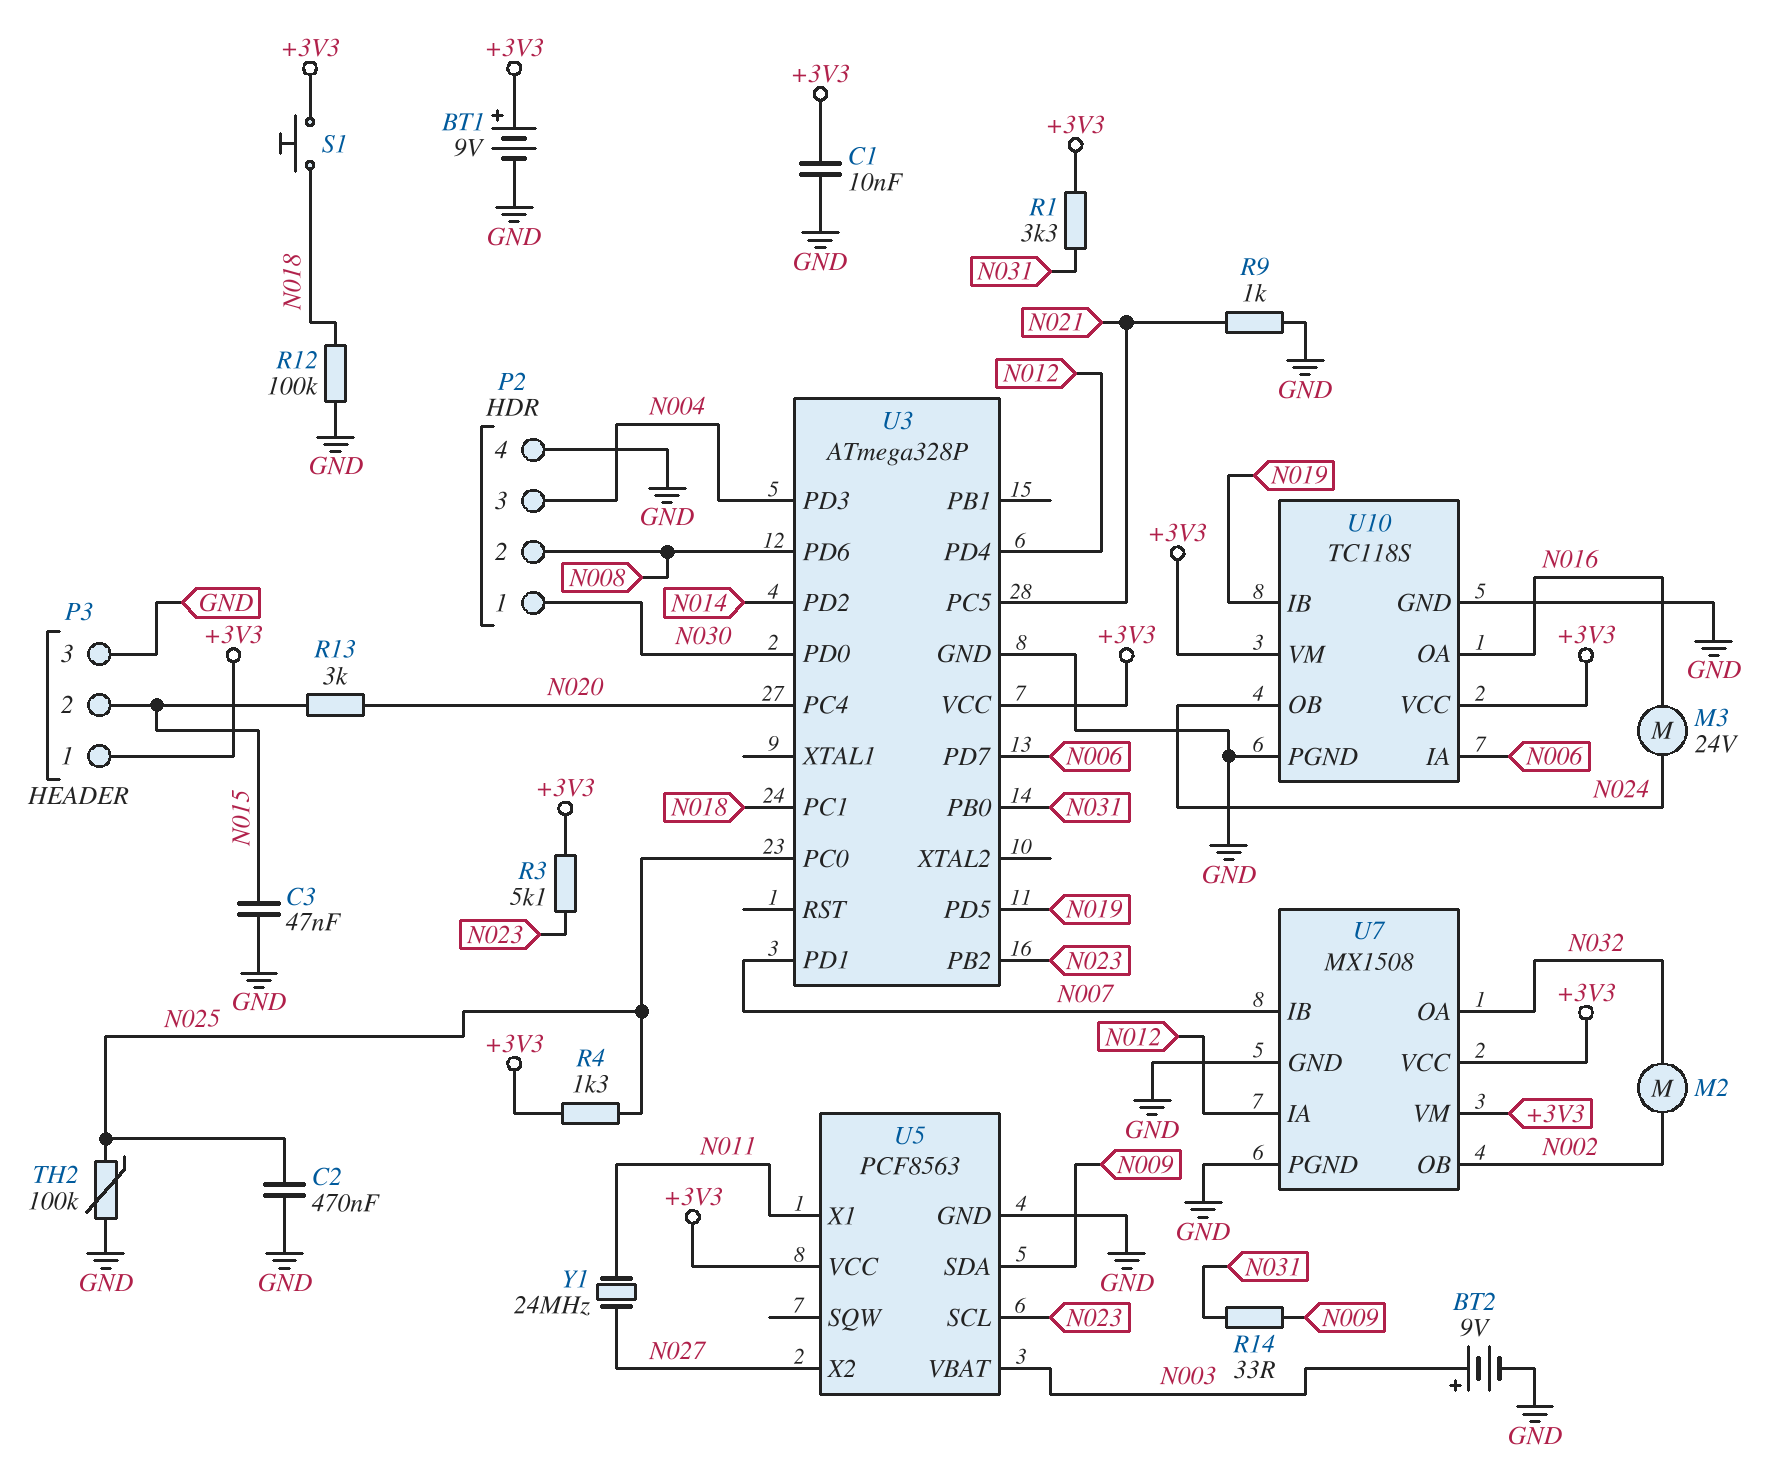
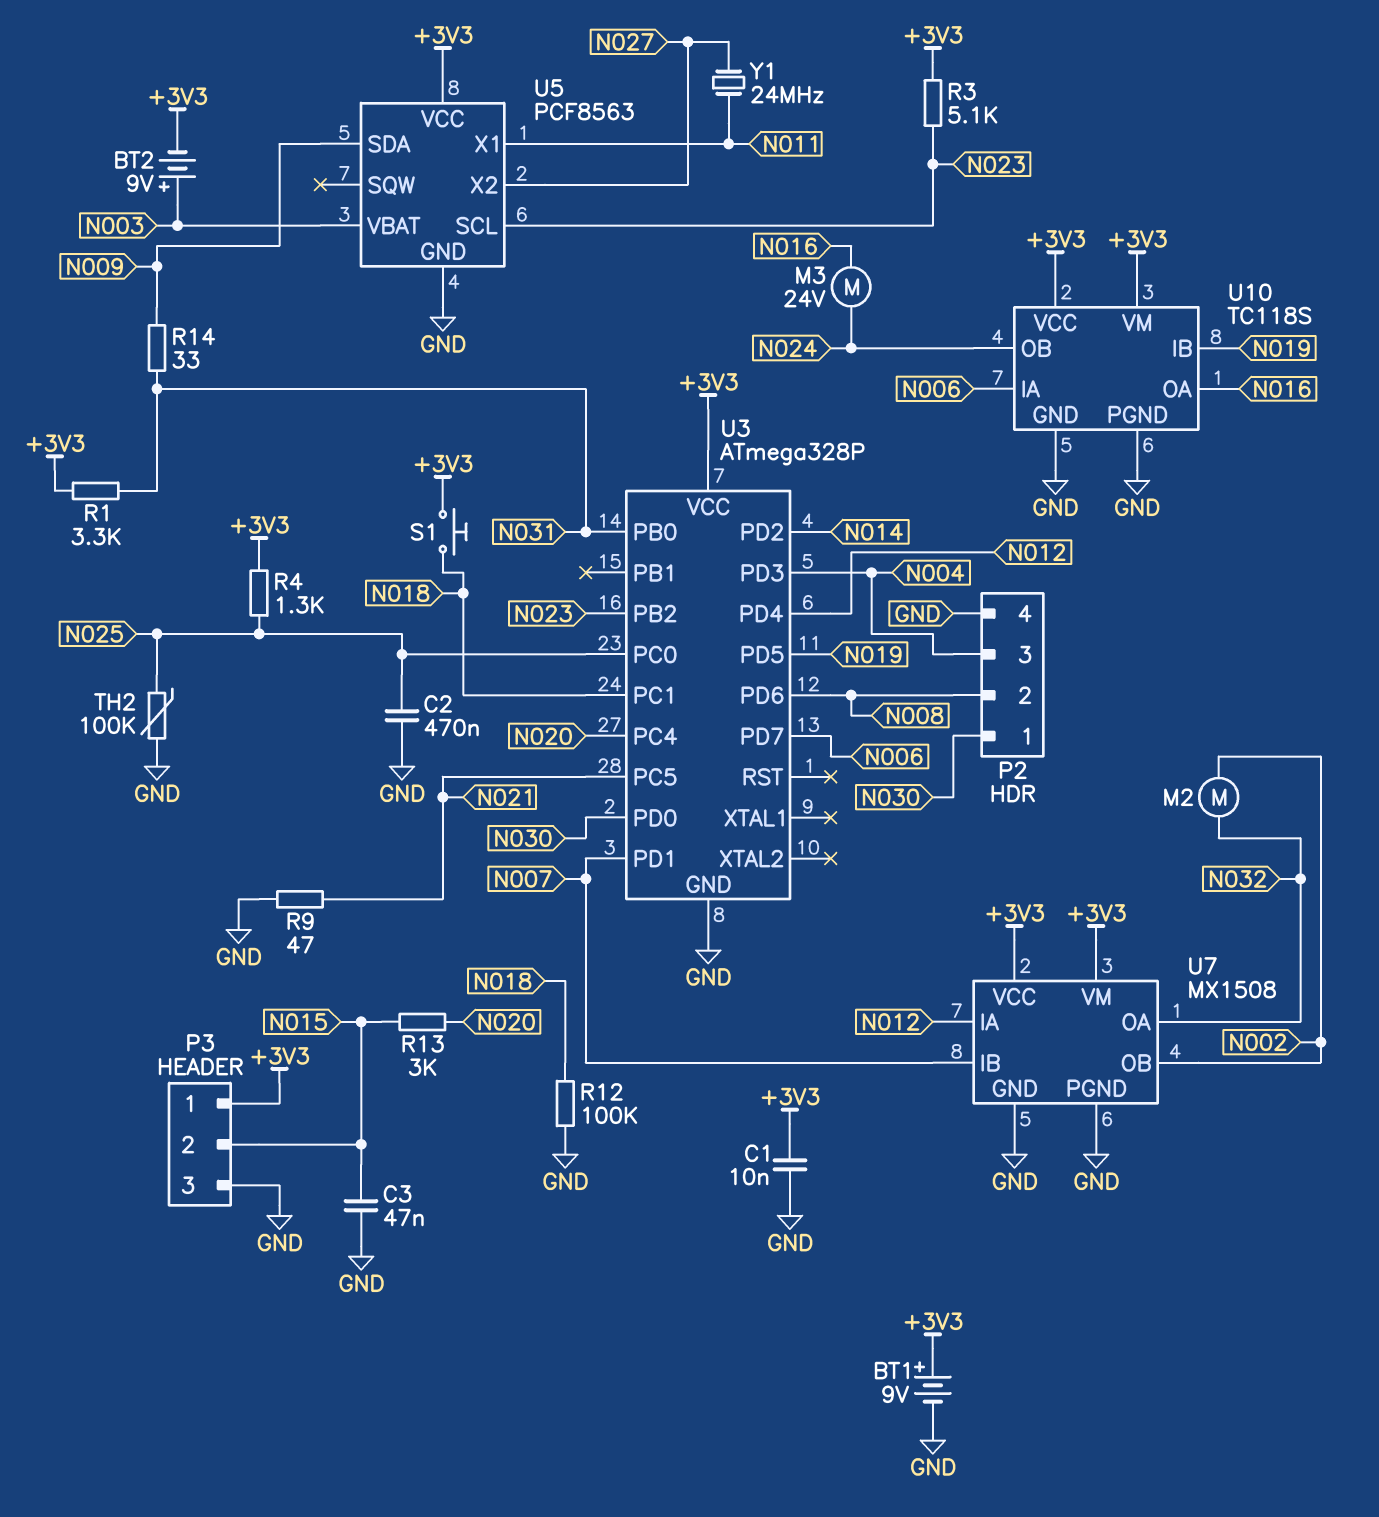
BT2: 9V (plus N003, minus GND) -> 9V (plus N003, minus +3V3)
R9: 1k (GND, N021) -> 47 (GND, N021)

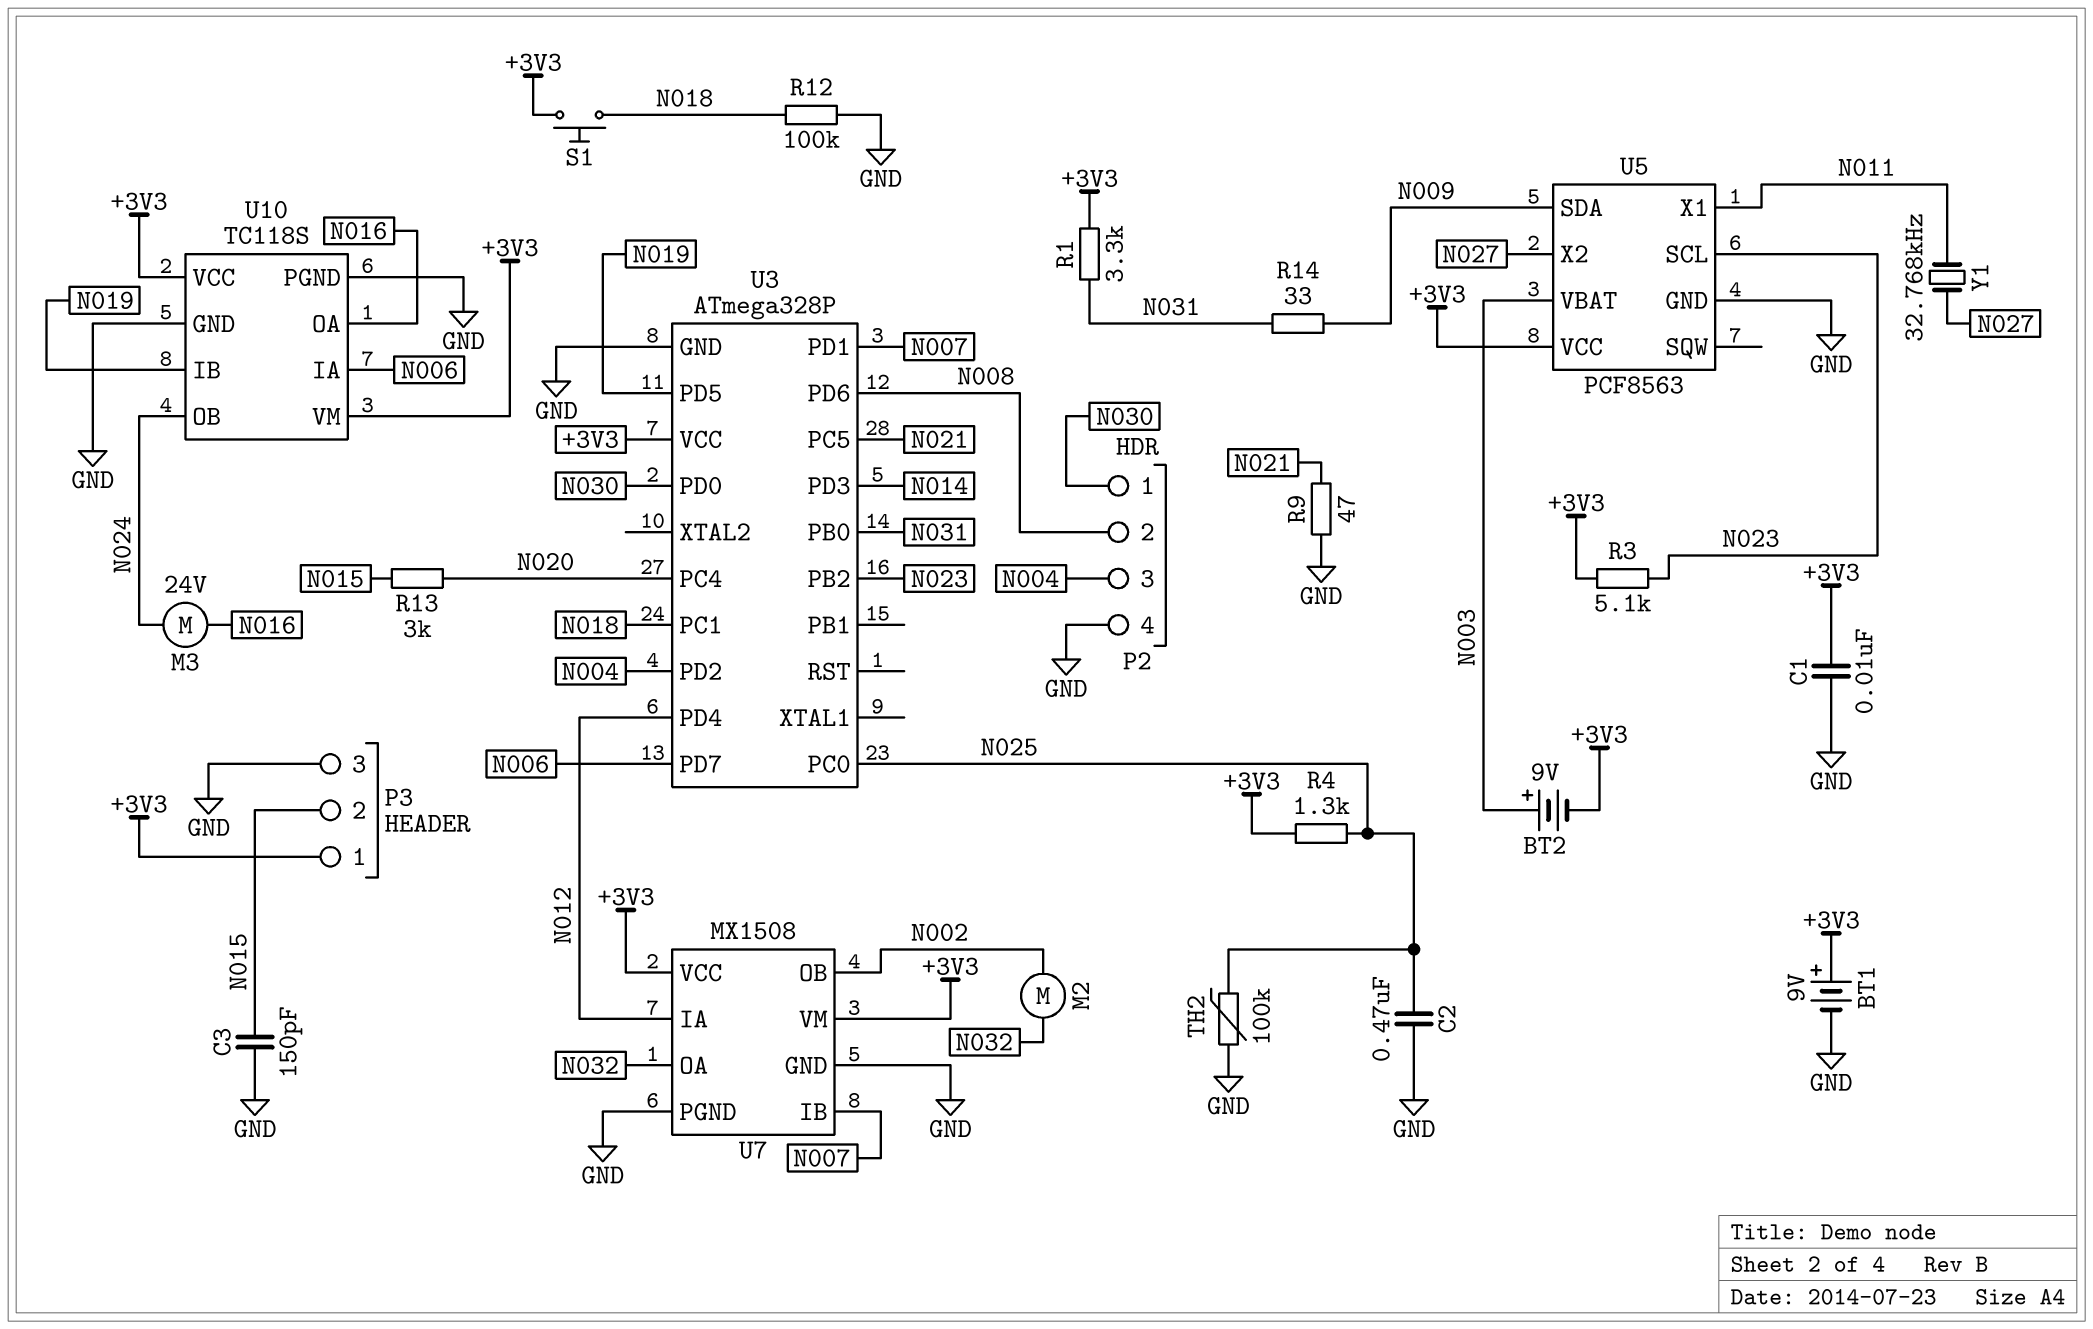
C3: 47nF (GND, N015) -> 150pF (GND, N015)
U3 pin PD2: N014 -> N004
U3 pin PD3: N004 -> N014
Y1: 24MHz (N011, N027) -> 32.768kHz (N011, N027)

